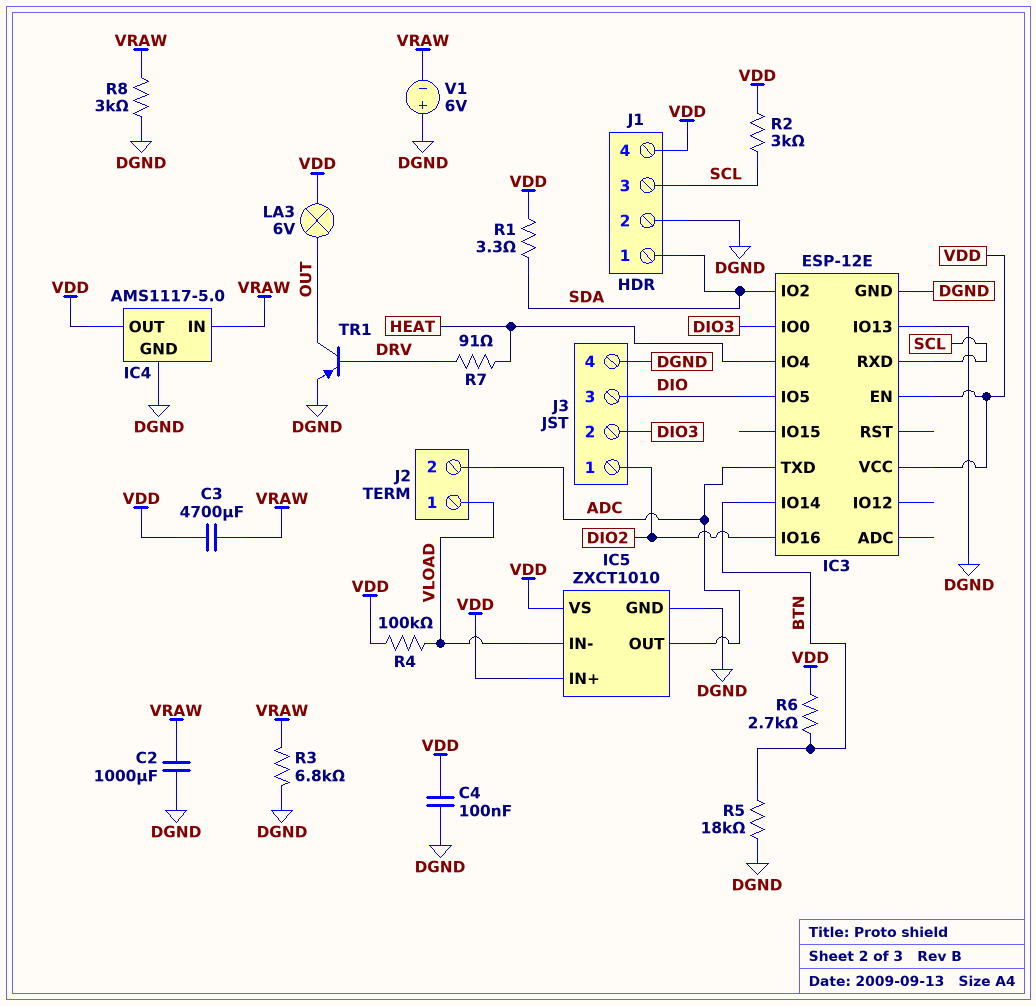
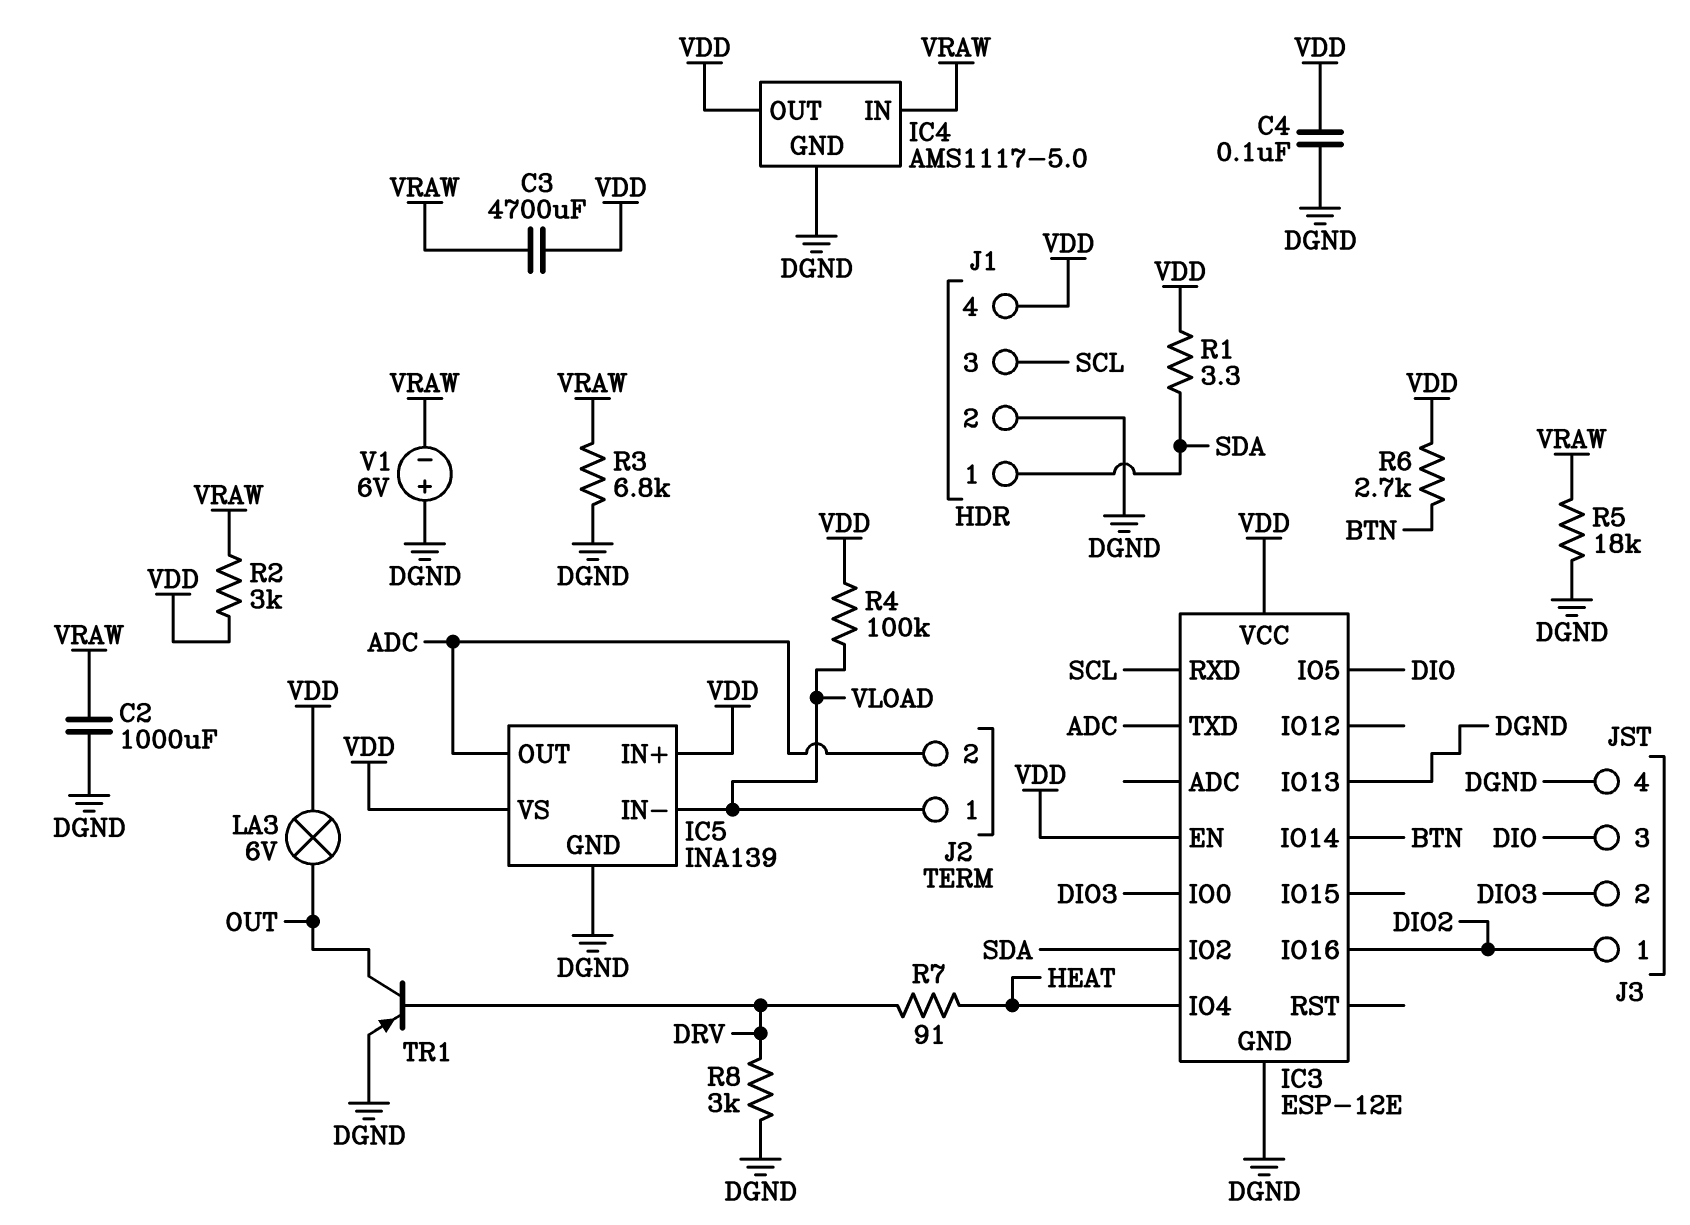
IC5: ZXCT1010 -> INA139
R2: 3k (SCL, VDD) -> 3k (VDD, VRAW)
R5: 18k (BTN, DGND) -> 18k (DGND, VRAW)
R8: 3k (DGND, VRAW) -> 3k (DGND, DRV)

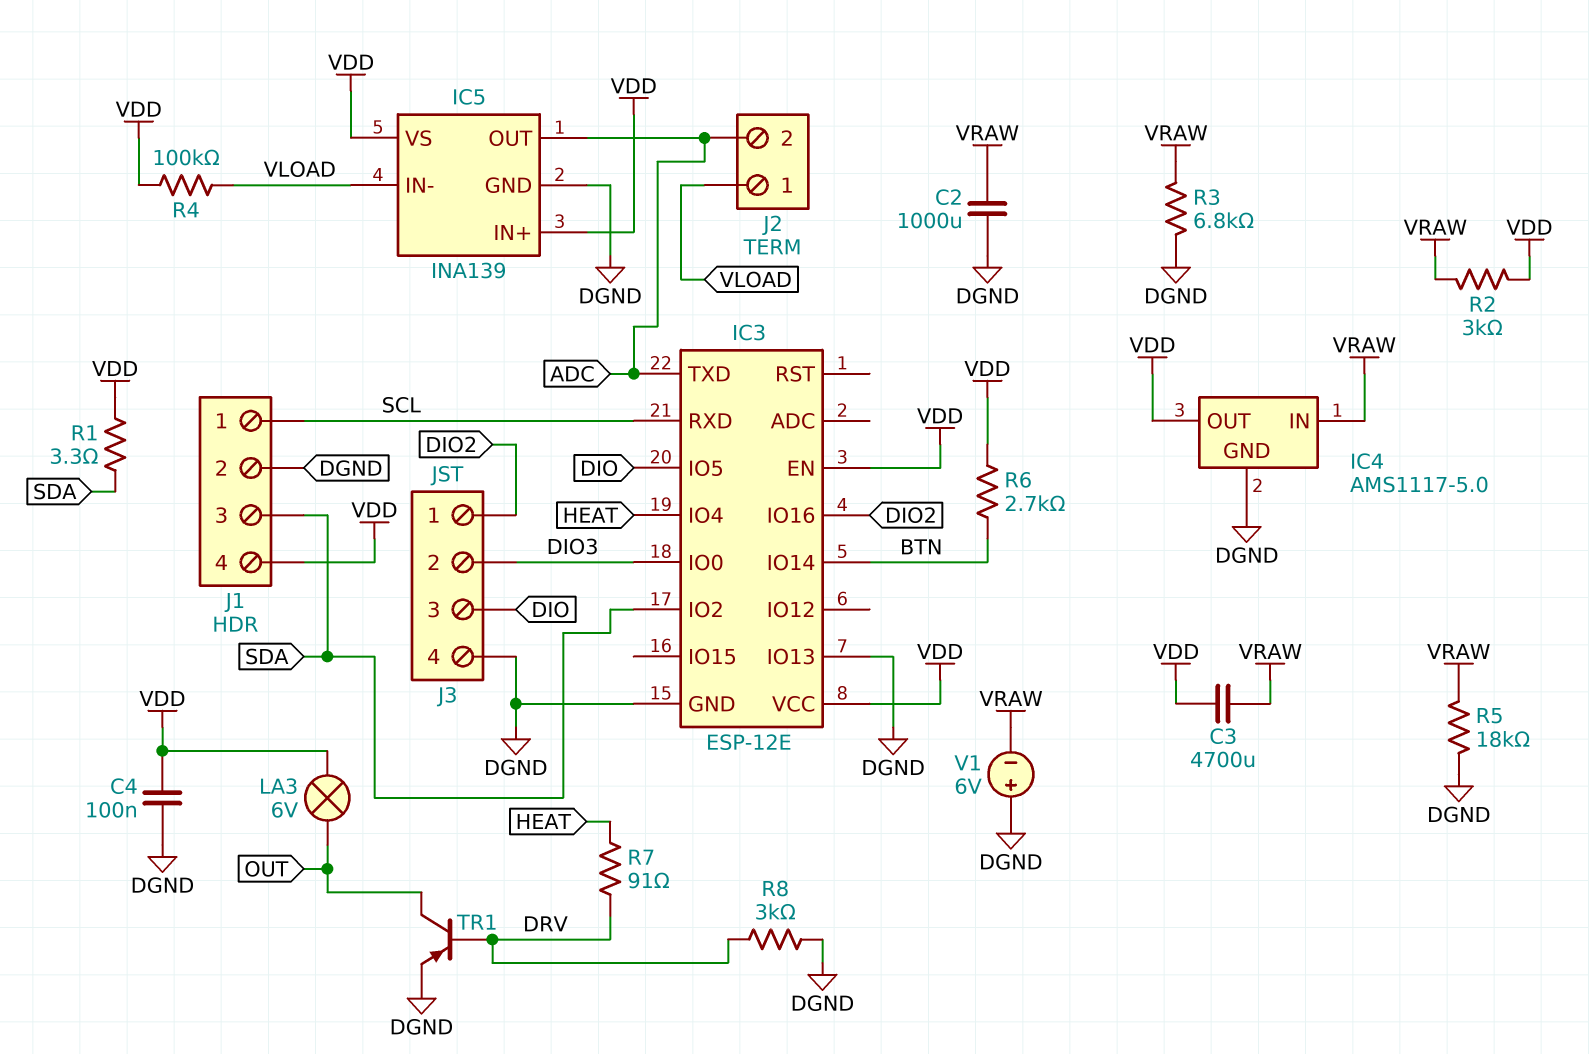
J1 pin 1: SDA -> SCL
J1 pin 3: SCL -> SDA

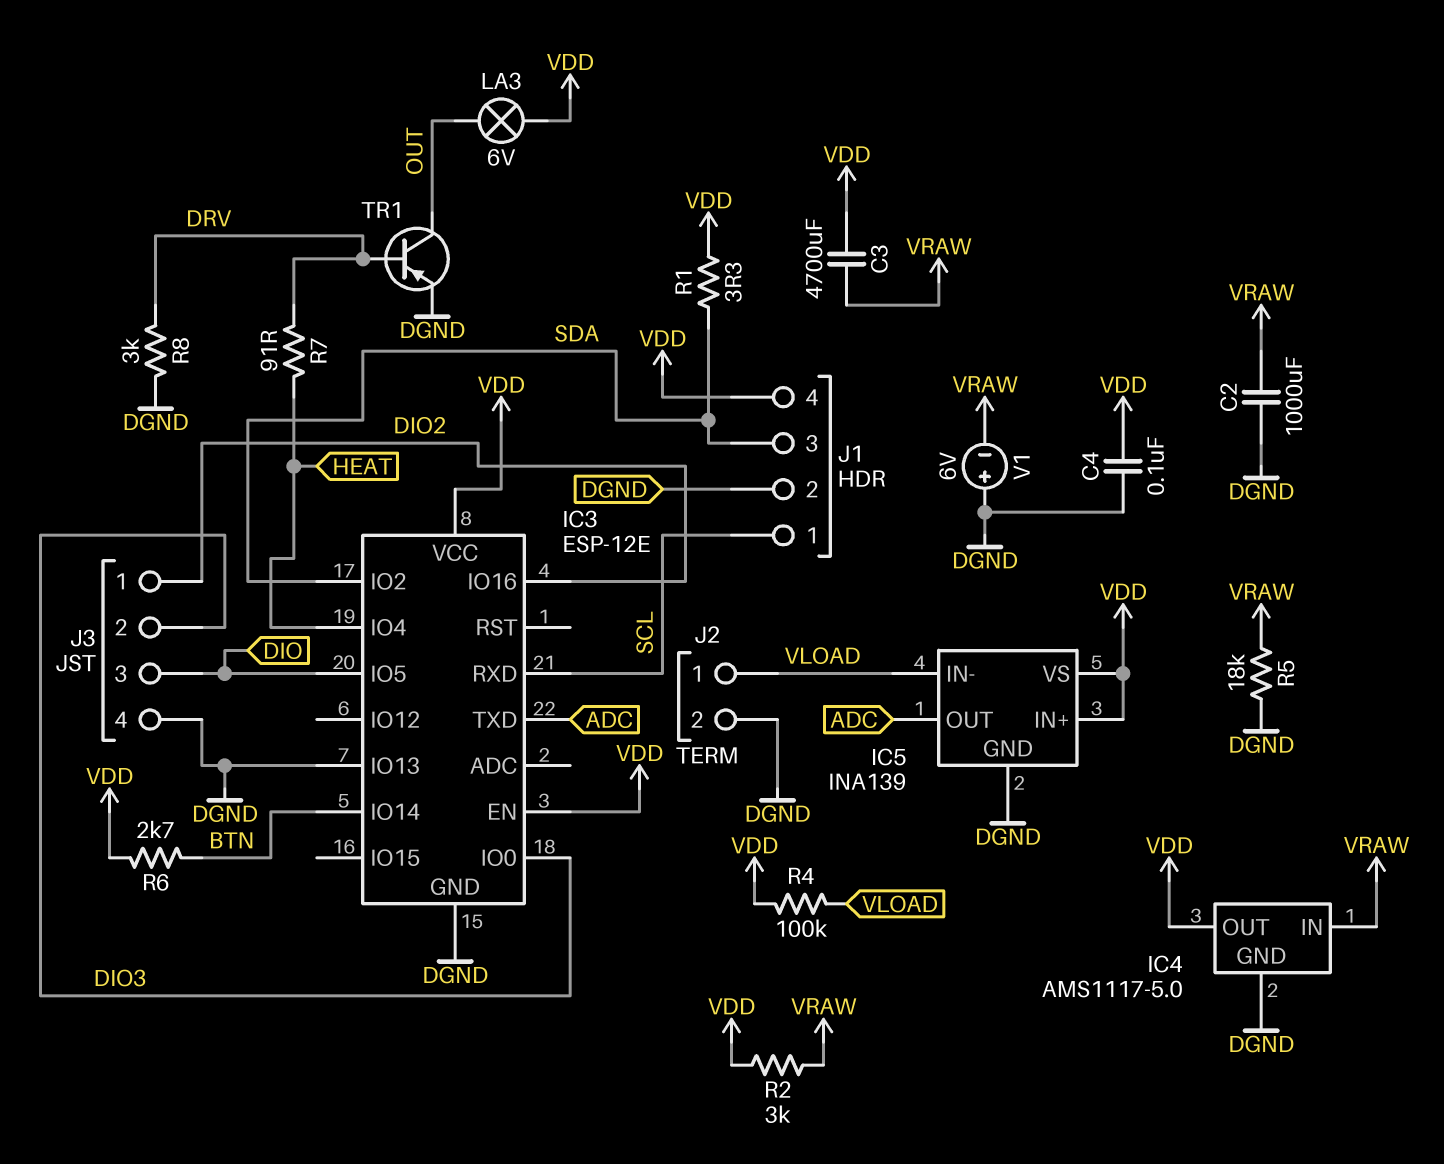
J2 pin 2: ADC -> DGND
R3: 6.8k (DGND, VRAW) -> none

